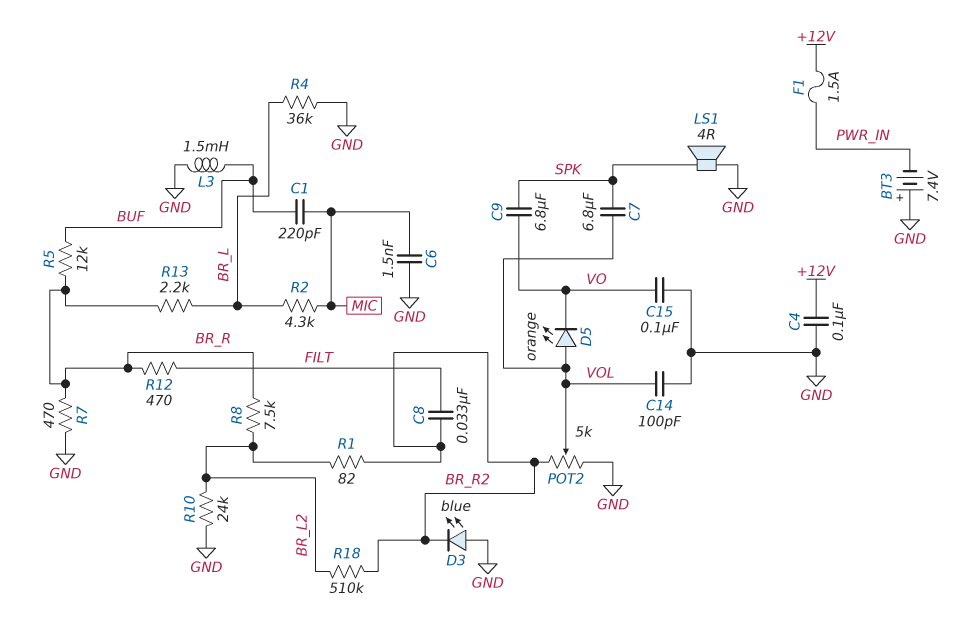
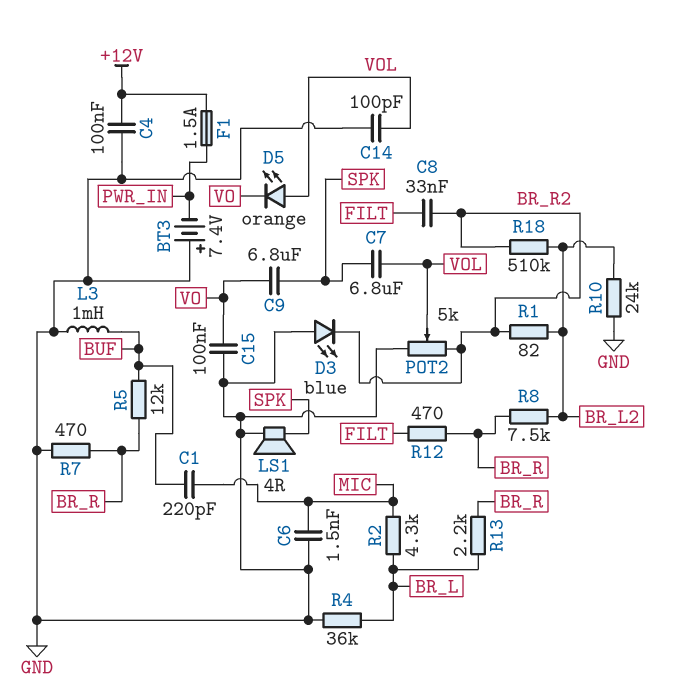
L3: 1.5mH (BUF, GND) -> 1mH (BUF, GND)

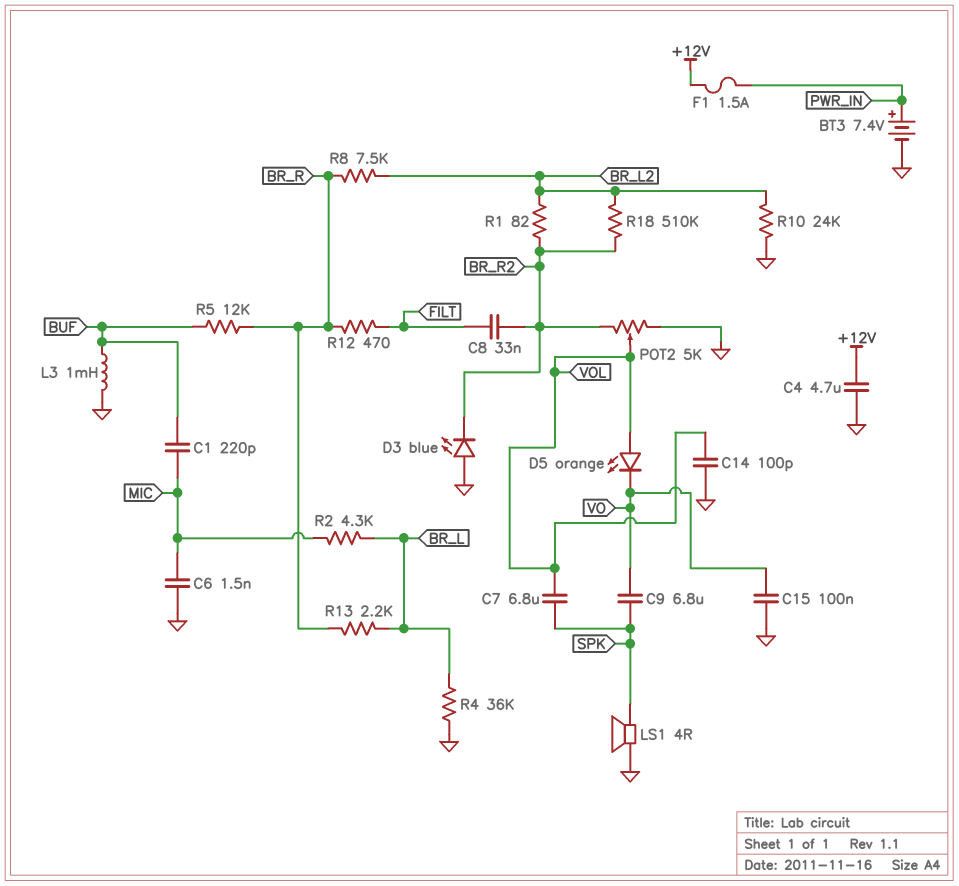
BT3: 7.4V (plus GND, minus PWR_IN) -> 7.4V (plus PWR_IN, minus GND)
C4: 100nF (+12V, GND) -> 4.7uF (+12V, GND)
R7: 470 (BR_R, GND) -> none

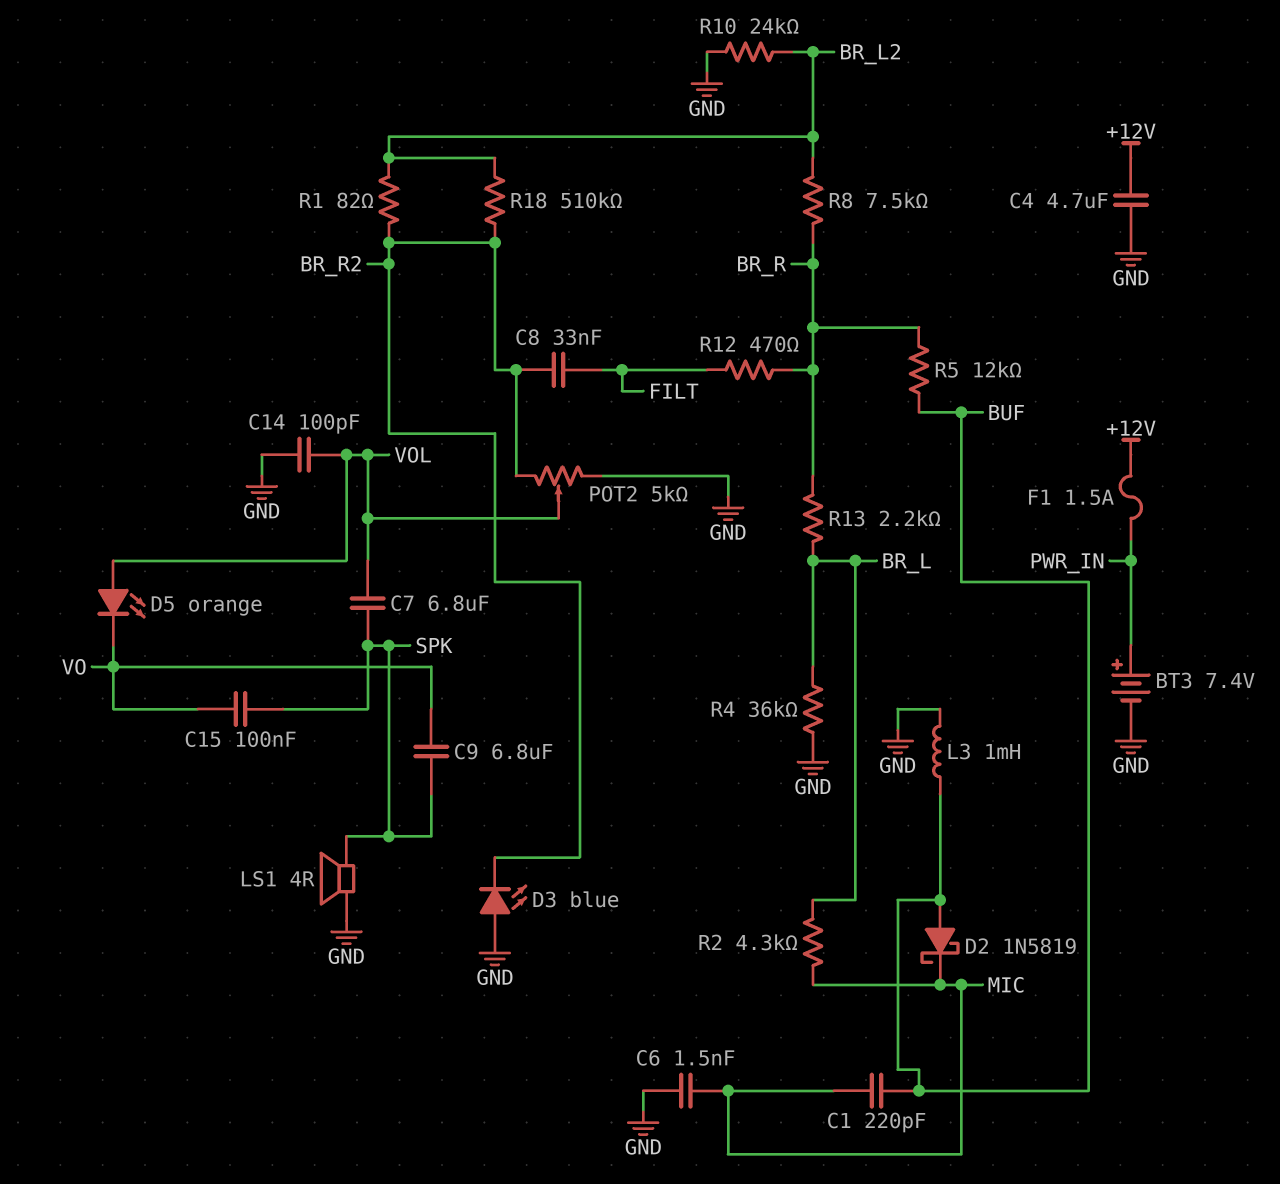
C15: 100nF (GND, VO) -> 100nF (SPK, VO)
D2: none -> schottky 1N5819 (A BUF, K MIC)

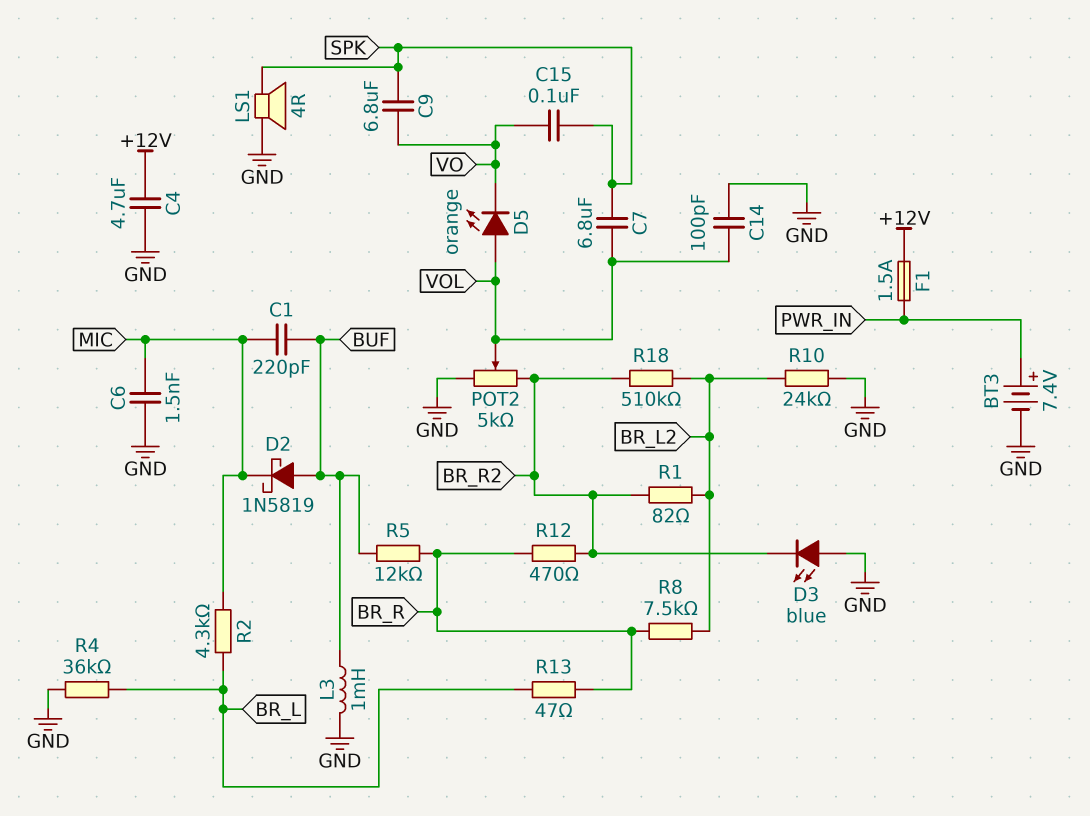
C8: 33nF (BR_R2, FILT) -> none
R12: 470 (BR_R, FILT) -> 470 (BR_R, BR_R2)
R13: 2.2k (BR_L, BR_R) -> 47 (BR_L, BR_R)

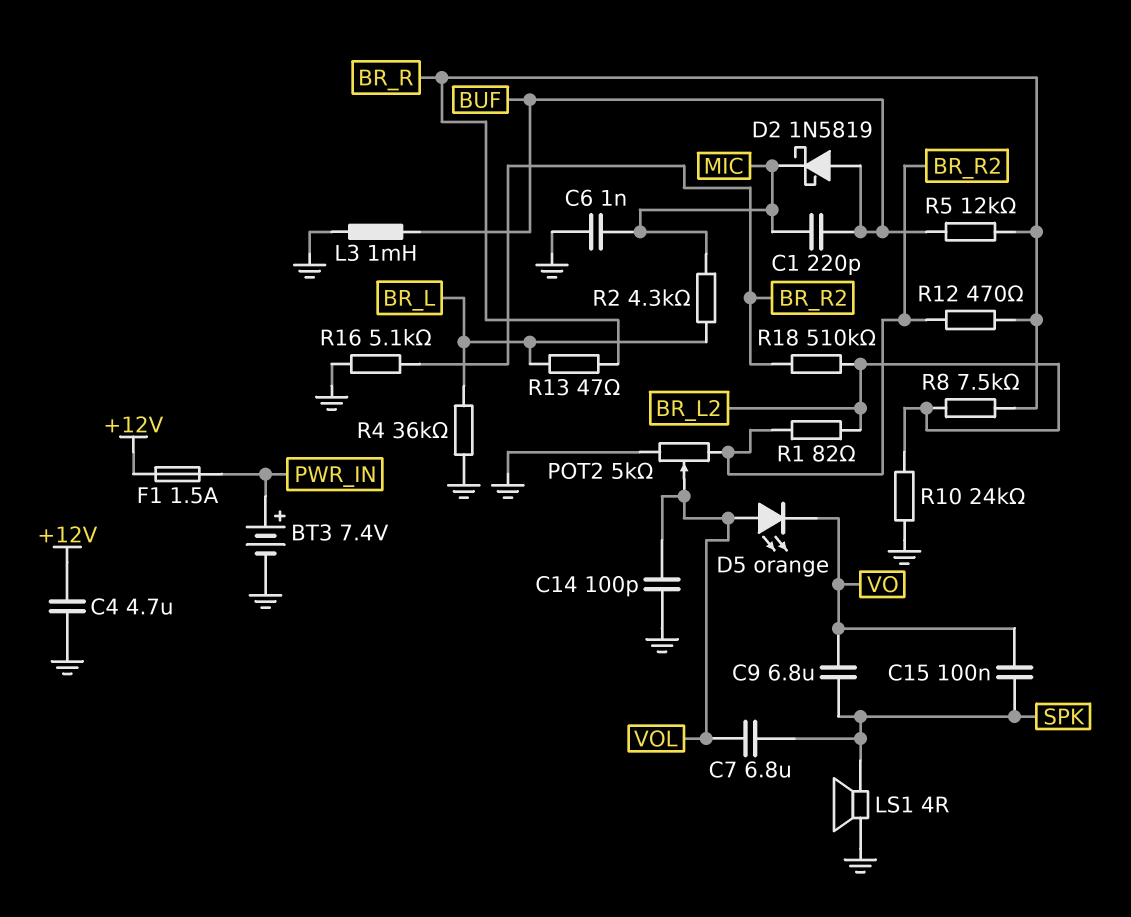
C6: 1.5nF (GND, MIC) -> 1nF (GND, MIC)
D3: LED blue (A GND, K BR_R2) -> none
R16: none -> 5.1k (BR_R2, GND)

